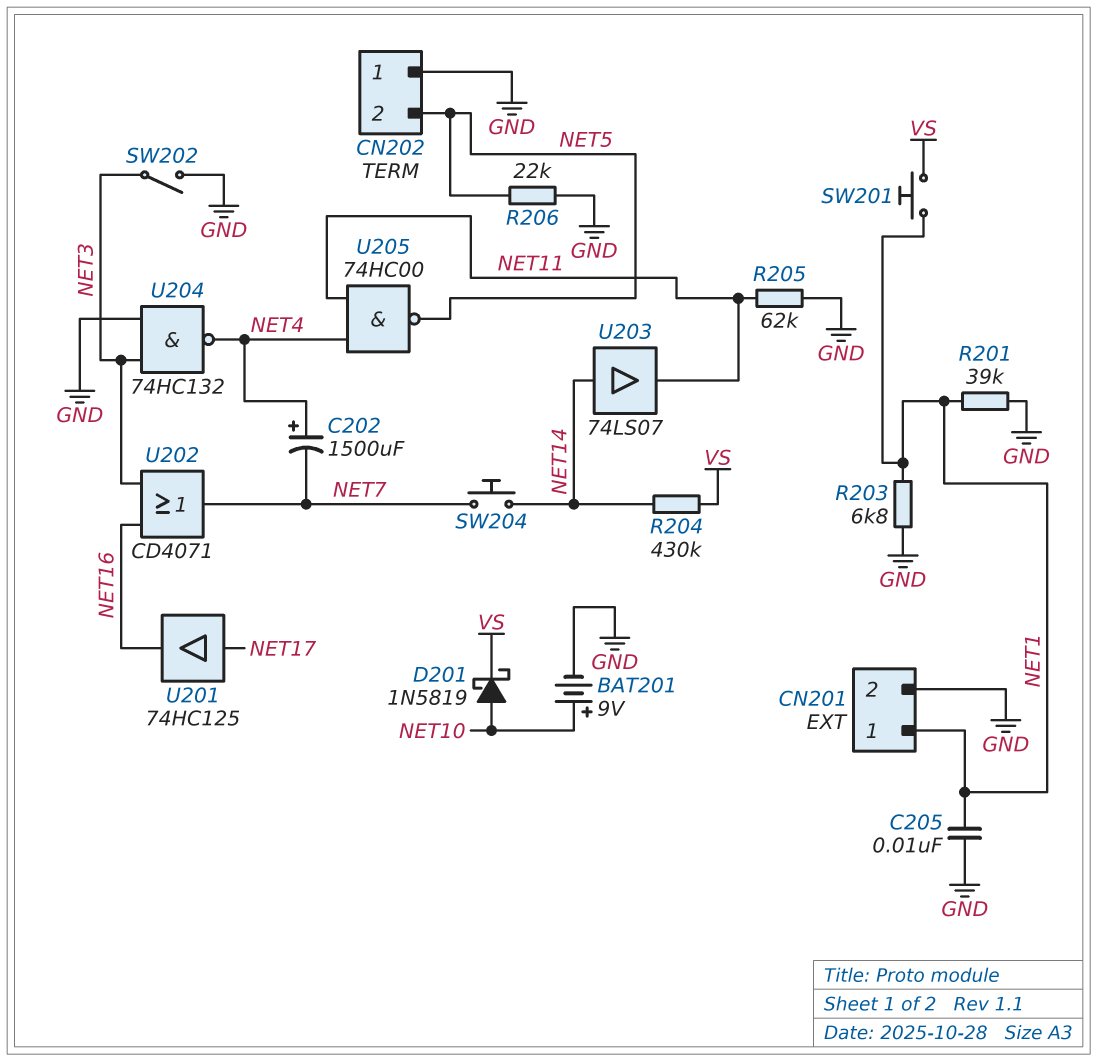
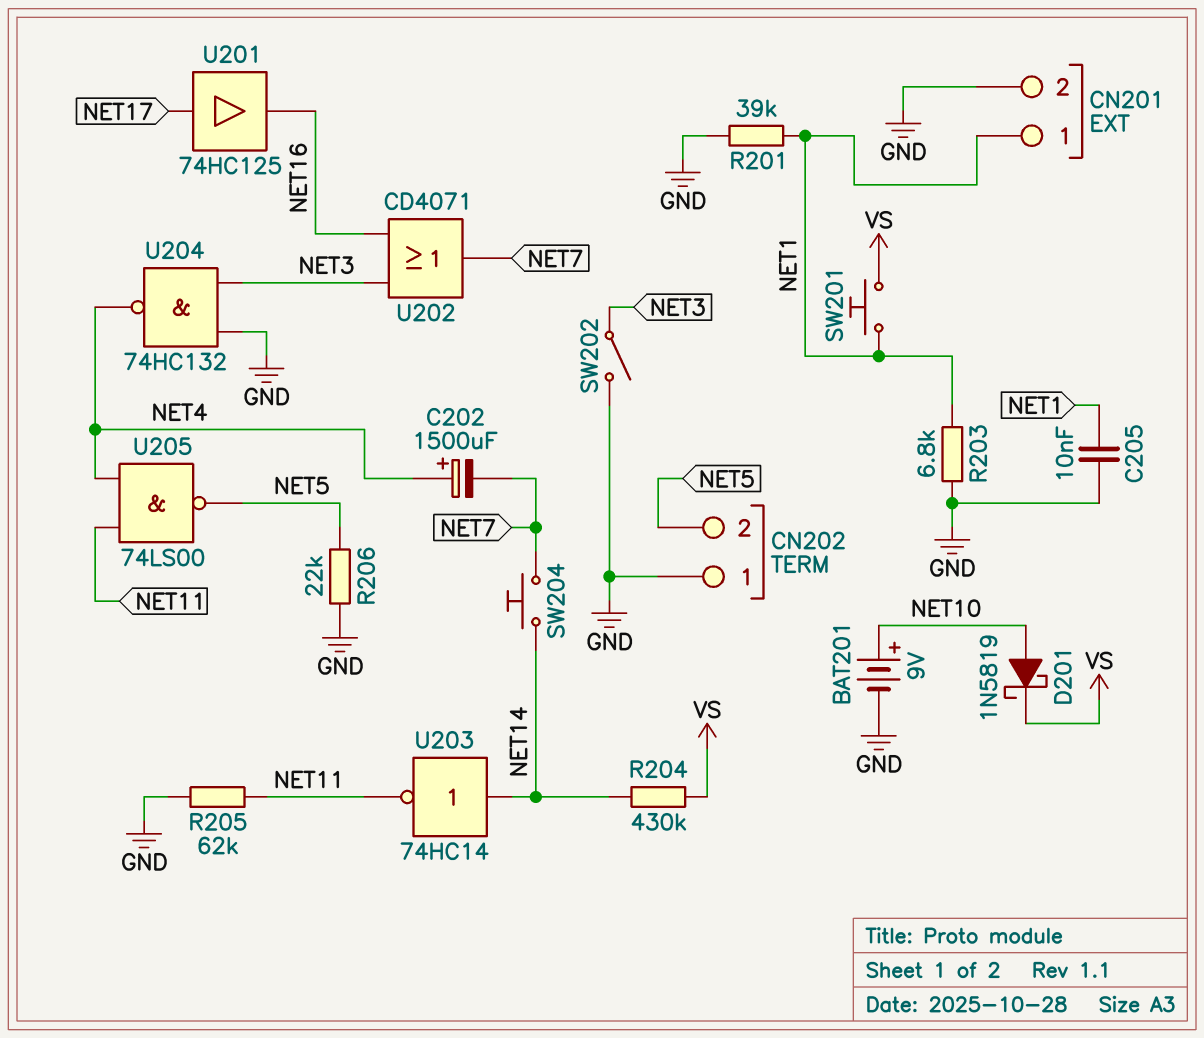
U203: buffer 74LS07 (in NET14, out NET11) -> NOT 74HC14 (in NET14, out NET11)
U205: NAND 74HC00 (in NET4, in NET11, out NET5) -> NAND 74LS00 (in NET4, in NET11, out NET5)

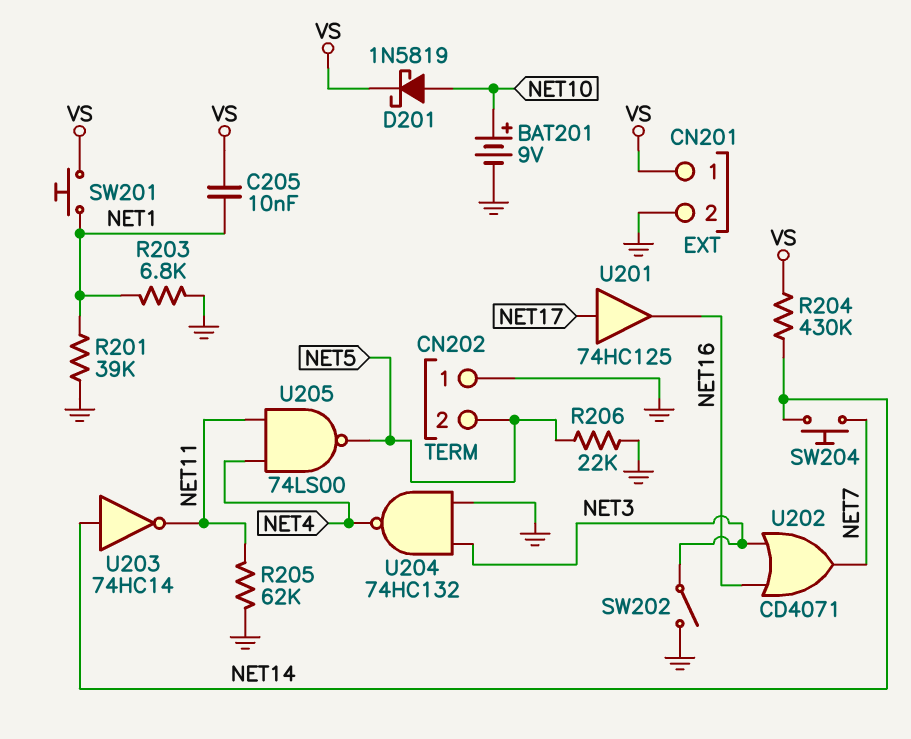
C202: 1500uF (plus NET4, minus NET7) -> none
C205: 10nF (GND, NET1) -> 10nF (NET1, VS)
CN201 pin 1: NET1 -> VS

